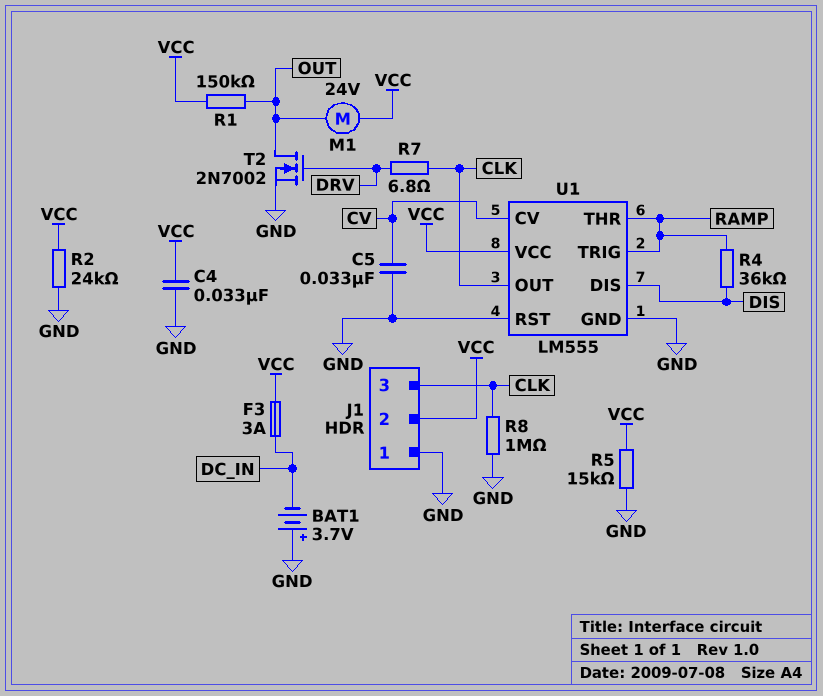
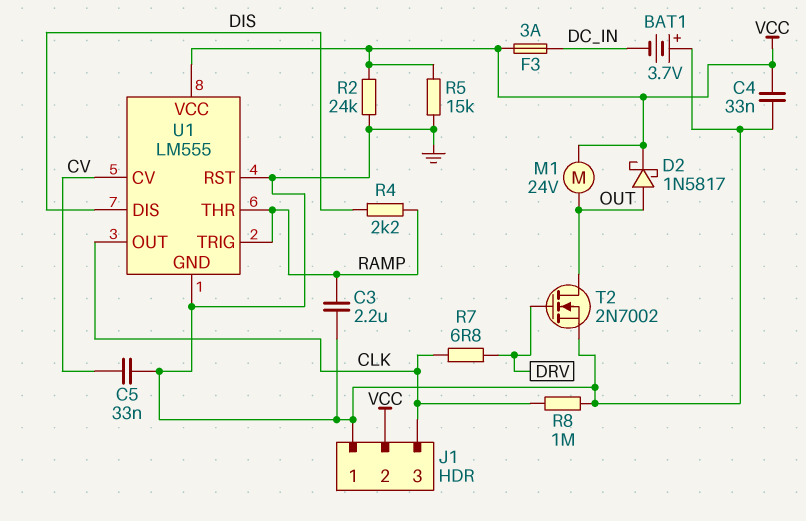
C3: none -> 2.2uF (GND, RAMP)
D2: none -> schottky 1N5817 (A OUT, K VCC)
R1: 150k (OUT, VCC) -> none
R4: 36k (DIS, RAMP) -> 2.2k (DIS, RAMP)

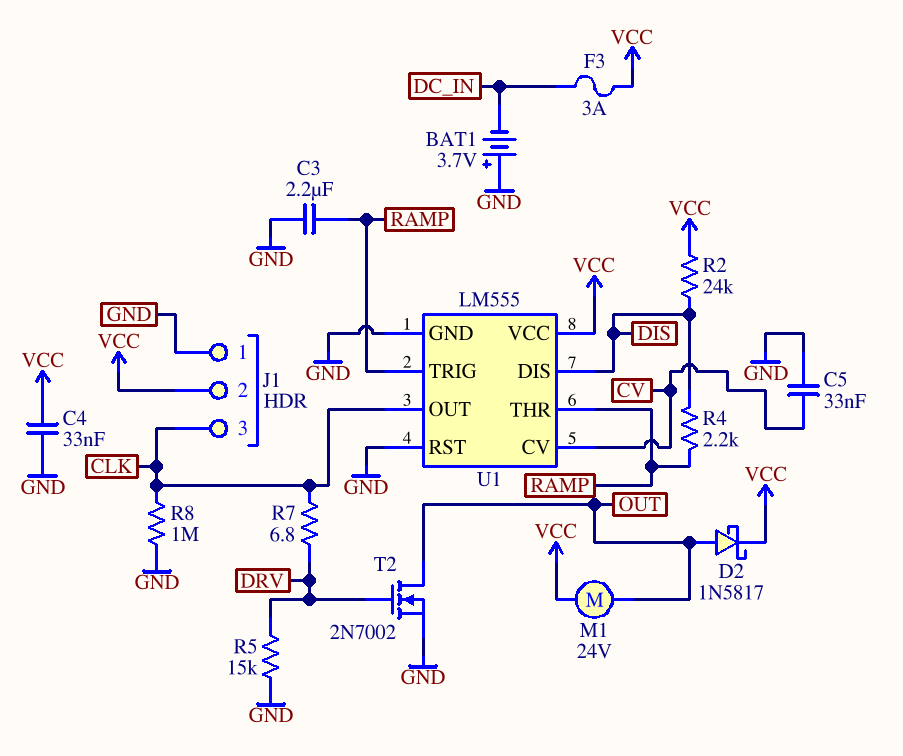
R2: 24k (GND, VCC) -> 24k (DIS, VCC)
R5: 15k (GND, VCC) -> 15k (DRV, GND)

